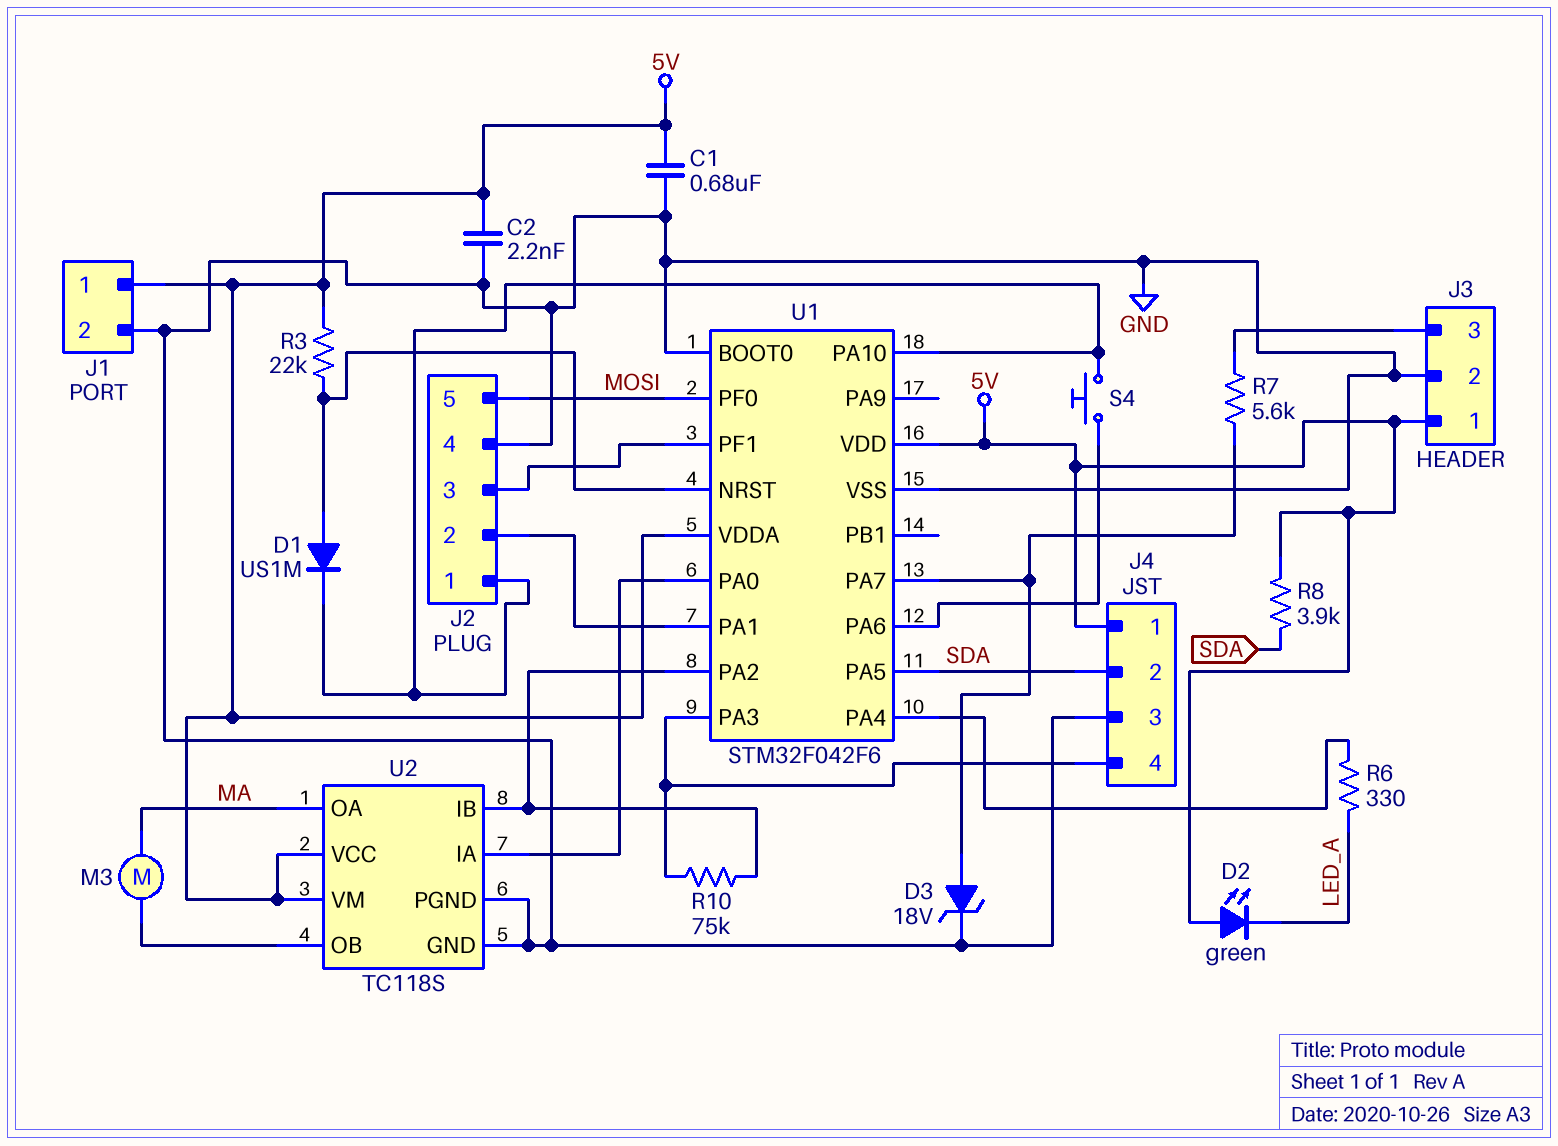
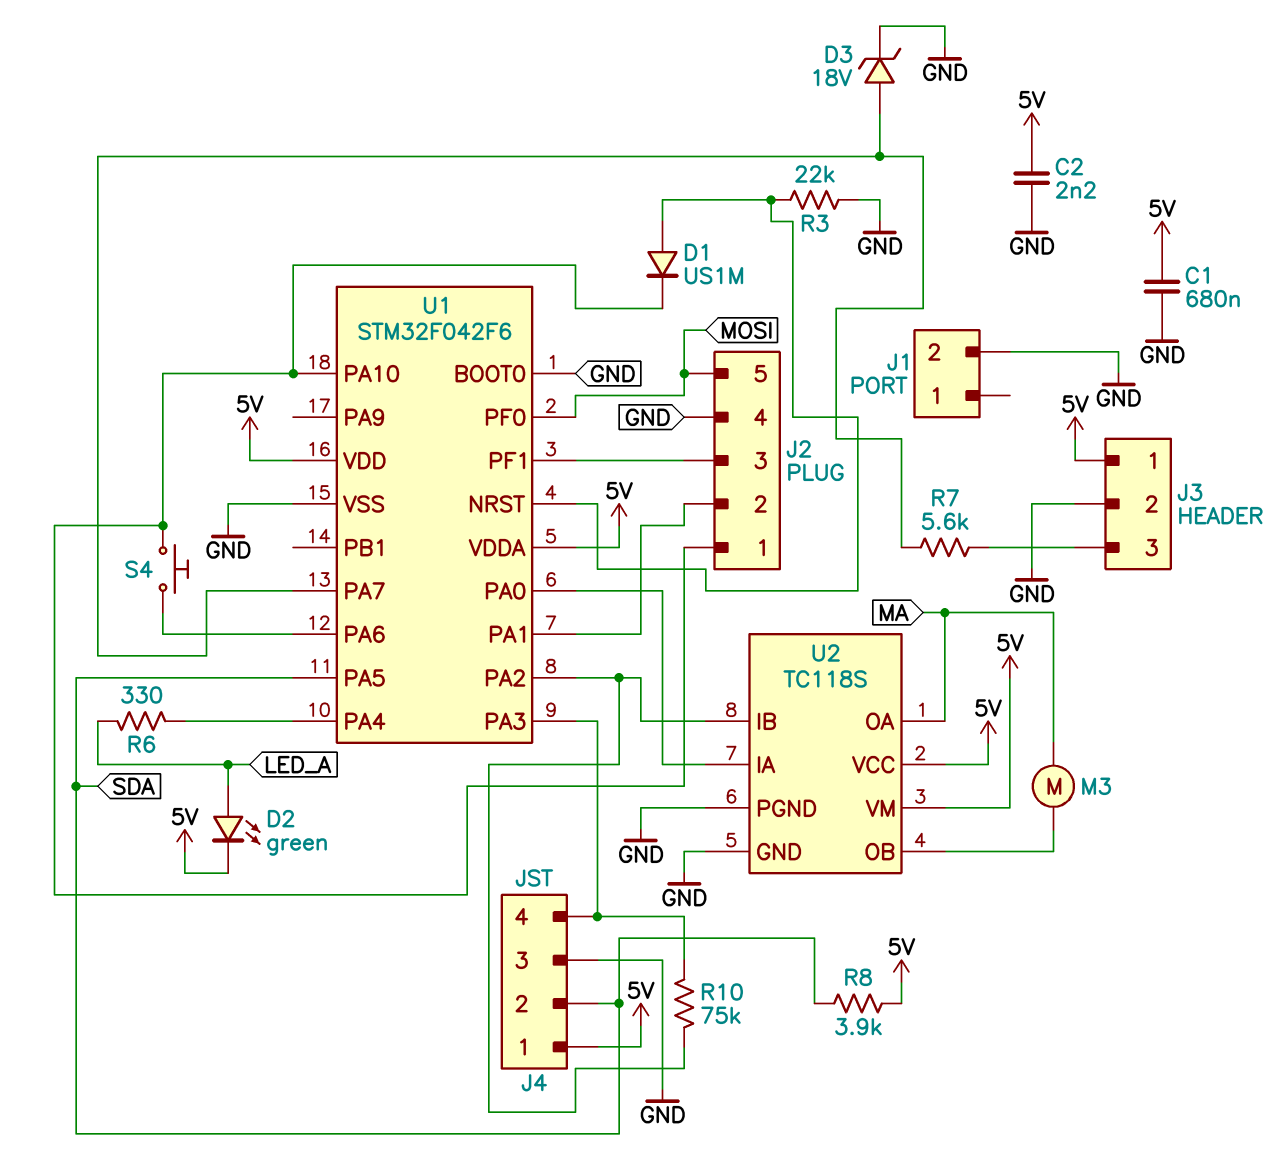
D2: LED green (A 5V, K LED_A) -> LED green (A LED_A, K 5V)
J1 pin 1: 5V -> none
R3: 22k (5V, U1/NRST) -> 22k (GND, U1/NRST)

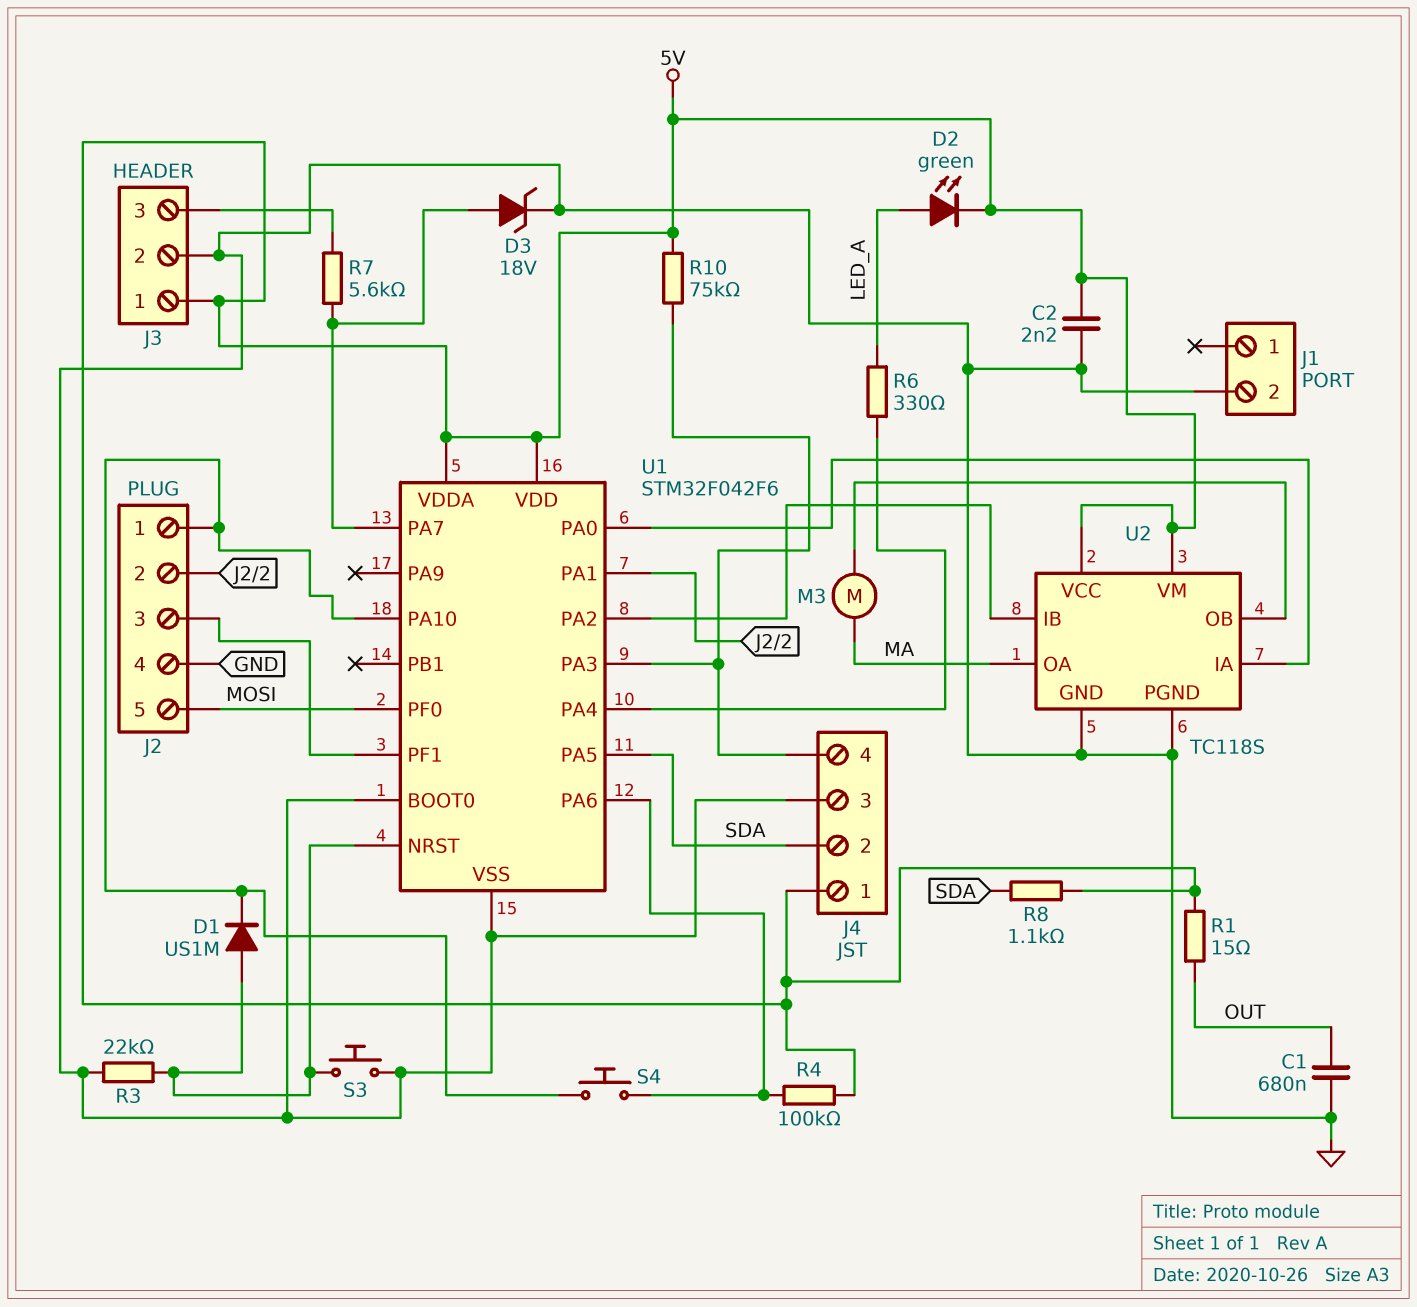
C1: 680nF (5V, GND) -> 680nF (GND, OUT)
R1: none -> 15 (5V, OUT)
R4: none -> 100k (5V, U1/PA6)
R8: 3.9k (5V, SDA) -> 1.1k (5V, SDA)
R10: 75k (J4/4, U1/PA2) -> 75k (5V, J4/4)
S3: none -> button (GND, U1/NRST)

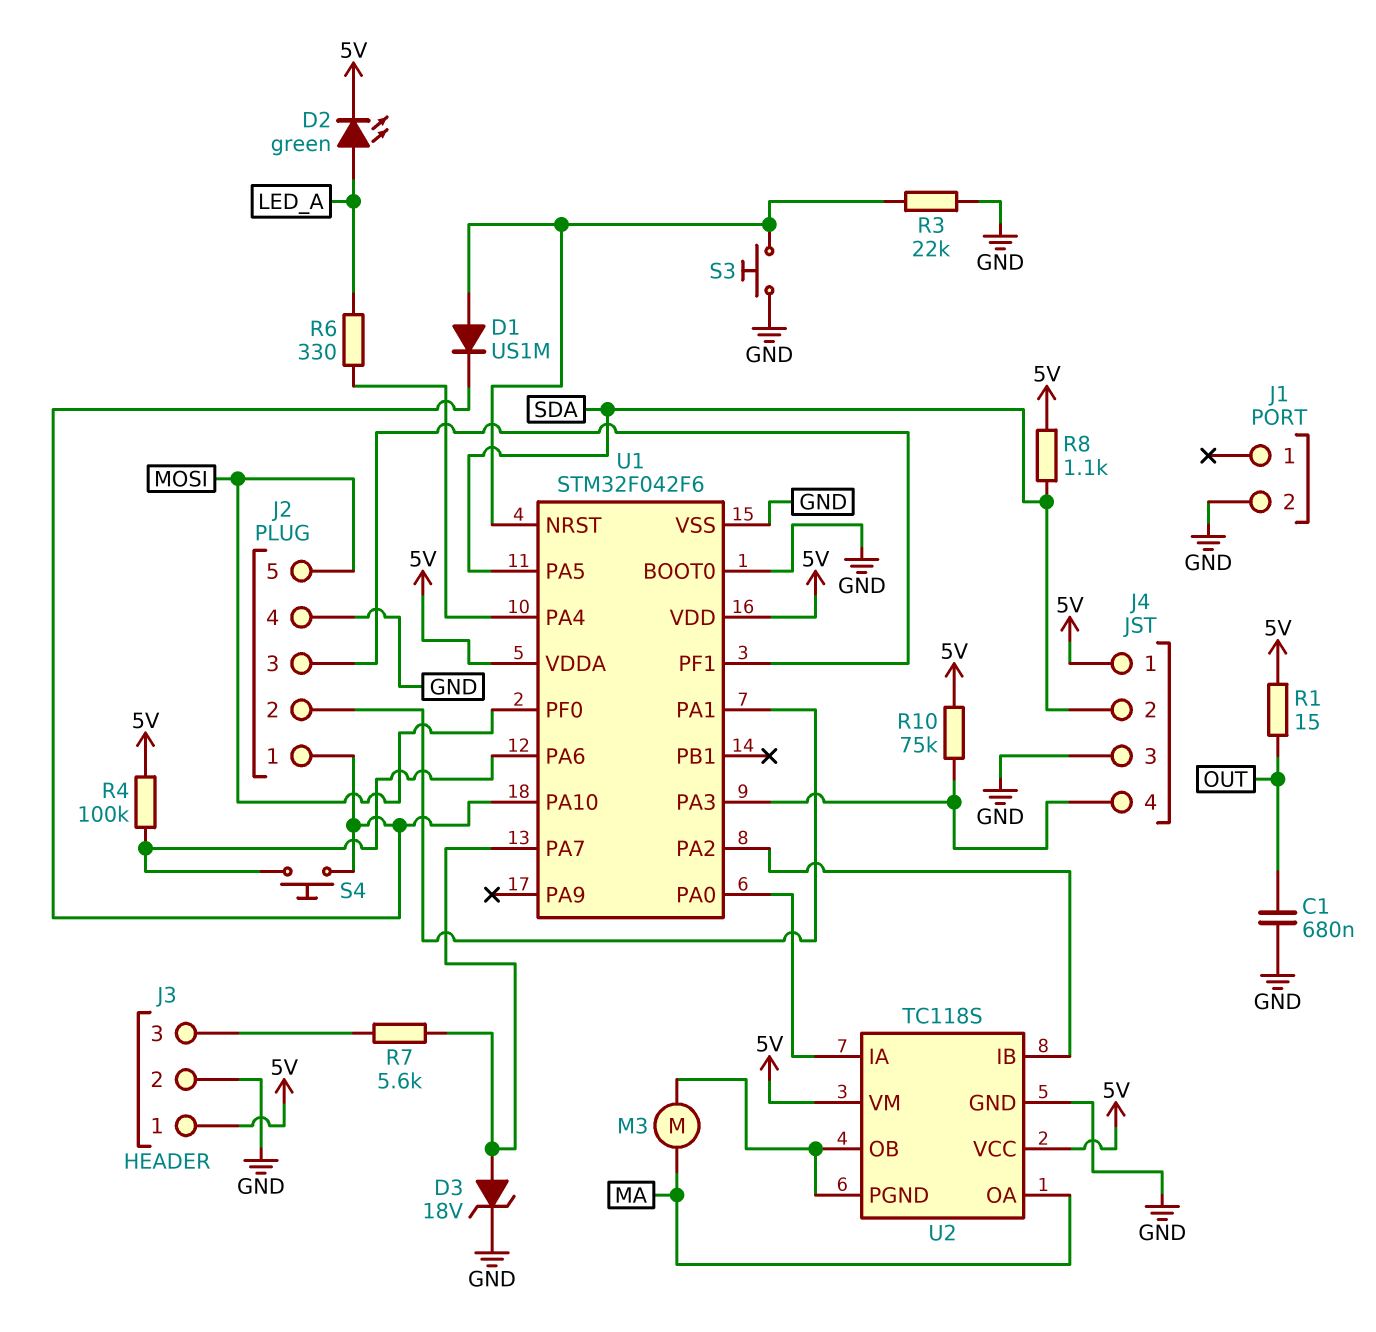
C2: 2.2nF (5V, GND) -> none
U2 pin PGND: GND -> U2/OB

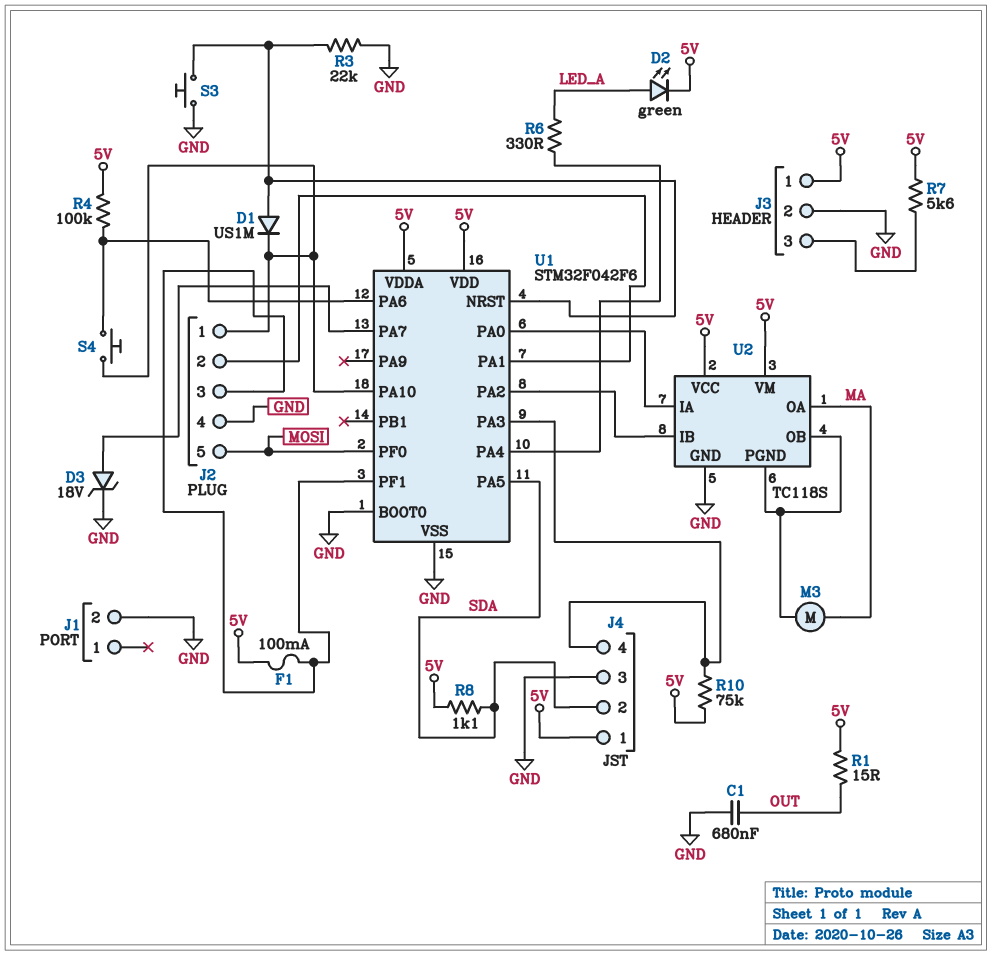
F1: none -> 100mA (5V, J2/3)
R7: 5.6k (J3/3, U1/PA7) -> 5.6k (5V, J3/3)

